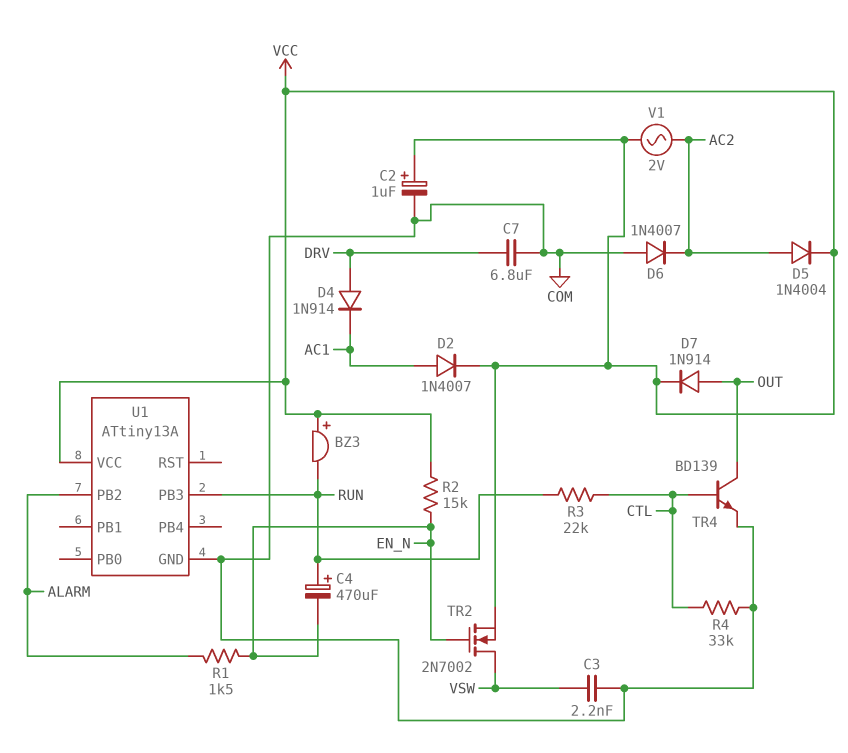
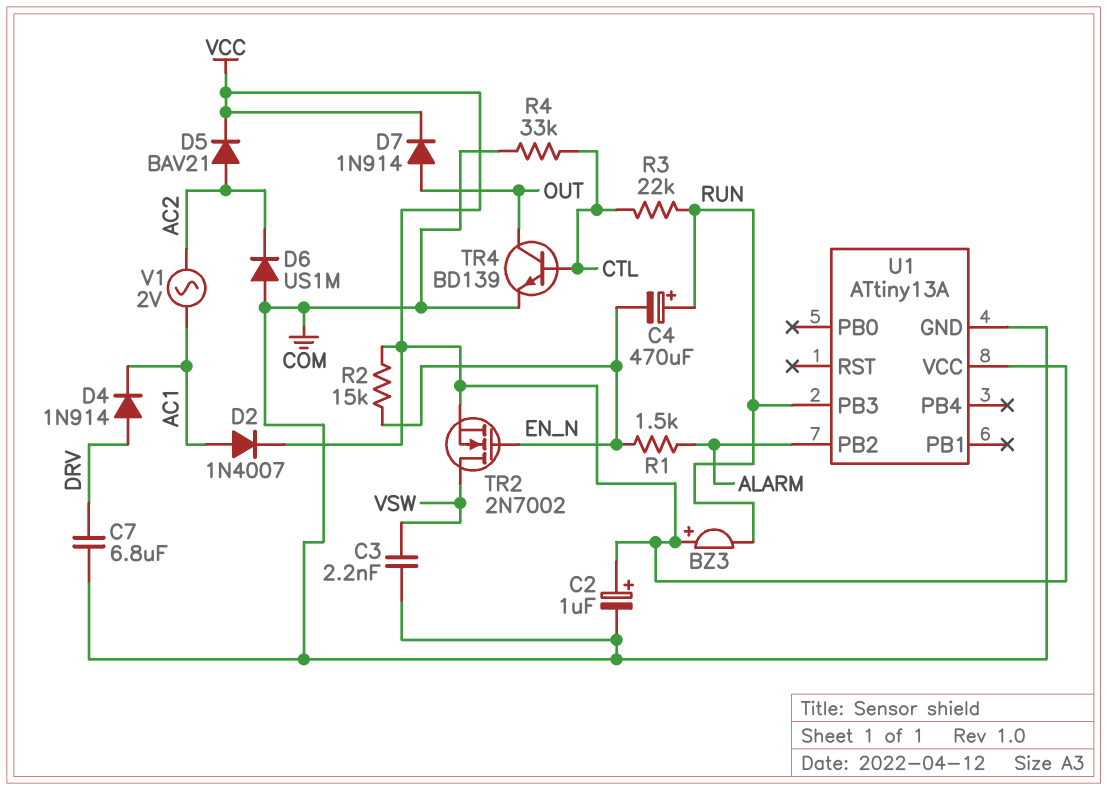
D5: diode 1N4004 (A AC2, K VCC) -> diode BAV21 (A AC2, K VCC)
D6: diode 1N4007 (A COM, K AC2) -> diode US1M (A COM, K AC2)
V1: AC 2V (AC2, VCC) -> AC 2V (AC1, AC2)

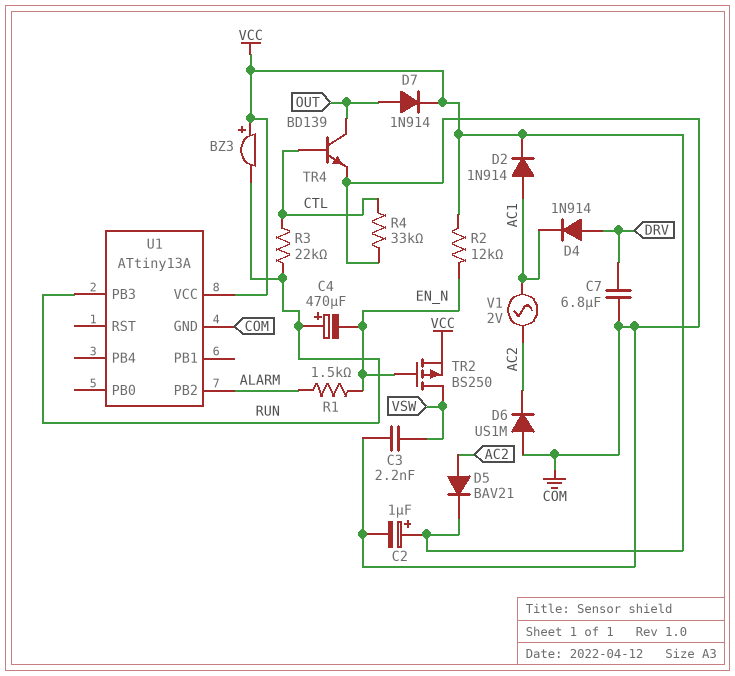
D2: diode 1N4007 (A AC1, K VCC) -> diode 1N914 (A AC1, K VCC)
R2: 15k (EN_N, VCC) -> 12k (EN_N, VCC)
TR2: NMOS 2N7002 (G EN_N, D VSW, S VCC) -> PMOS BS250 (G EN_N, D VSW, S VCC)

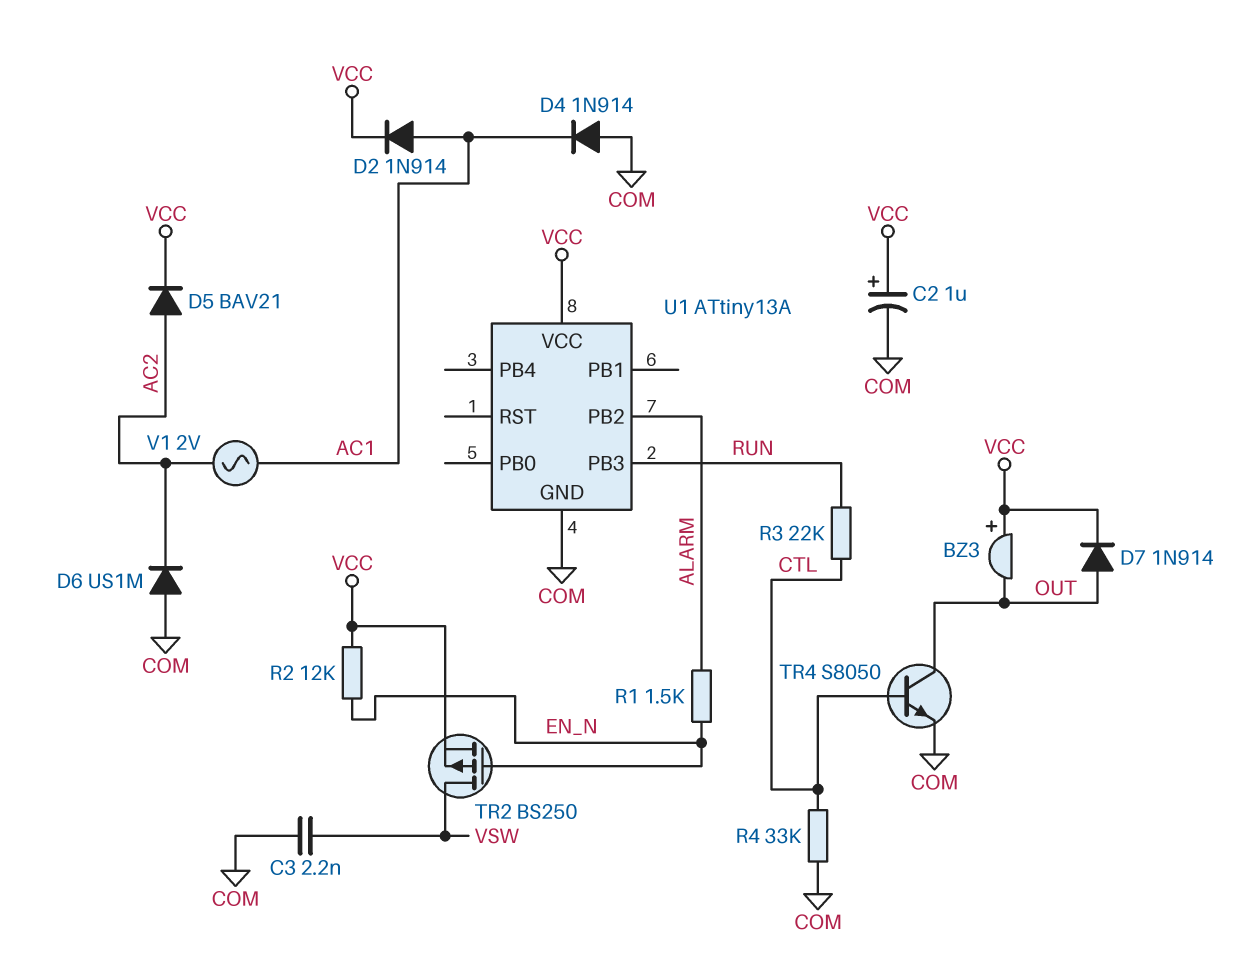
BZ3: buzzer (plus VCC, minus RUN) -> buzzer (plus VCC, minus OUT)
C4: 470uF (plus RUN, minus EN_N) -> none
C7: 6.8uF (COM, DRV) -> none
D4: diode 1N914 (A DRV, K AC1) -> diode 1N914 (A COM, K AC1)
TR4: NPN BD139 (B CTL, C OUT, E COM) -> NPN S8050 (B CTL, C OUT, E COM)

